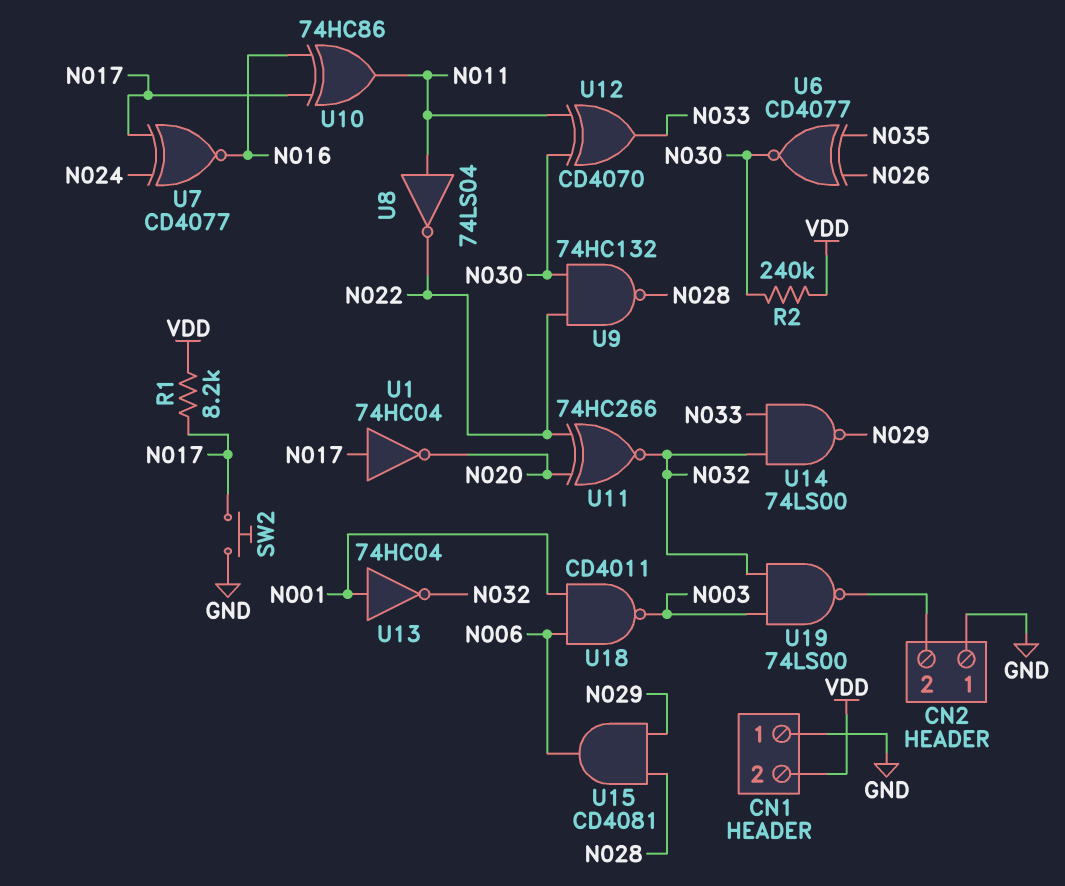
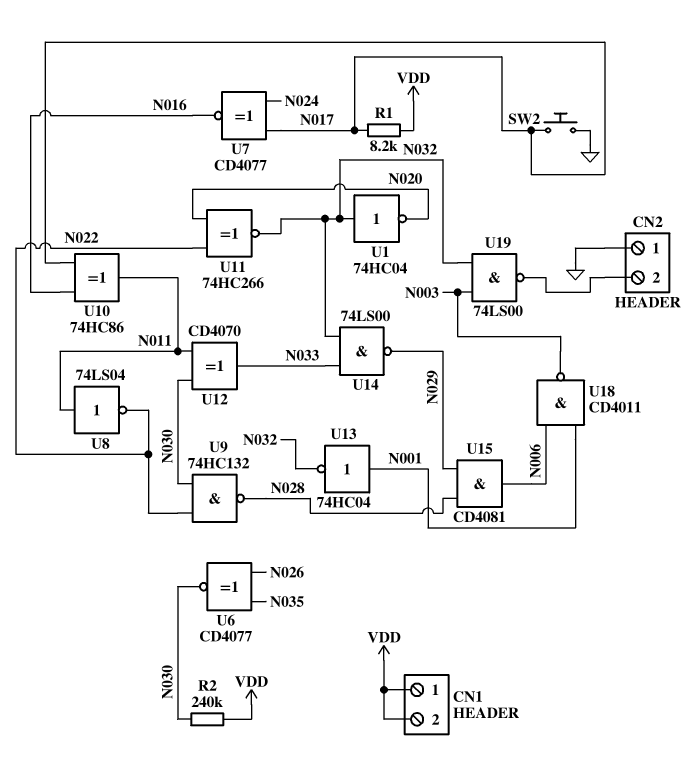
CN1 pin 1: GND -> VDD
U1: NOT 74HC04 (in N017, out N020) -> NOT 74HC04 (in N032, out N020)

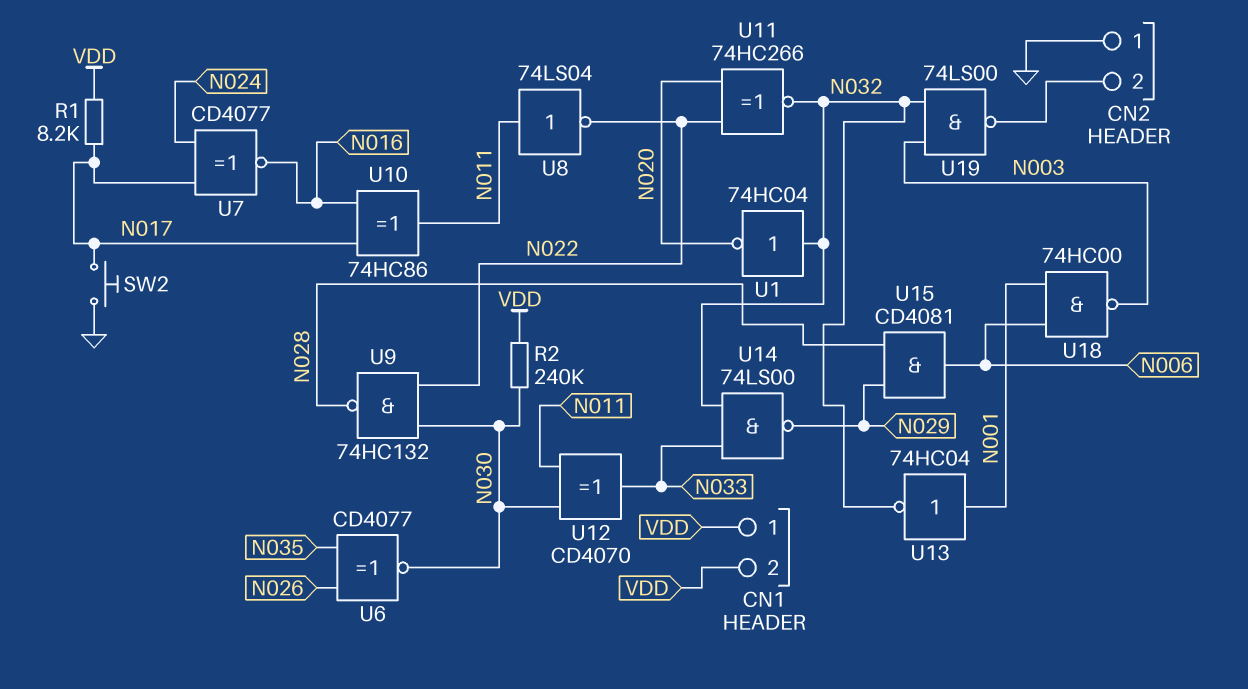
U18: NAND CD4011 (in N001, in N006, out N003) -> NAND 74HC00 (in N001, in N006, out N003)

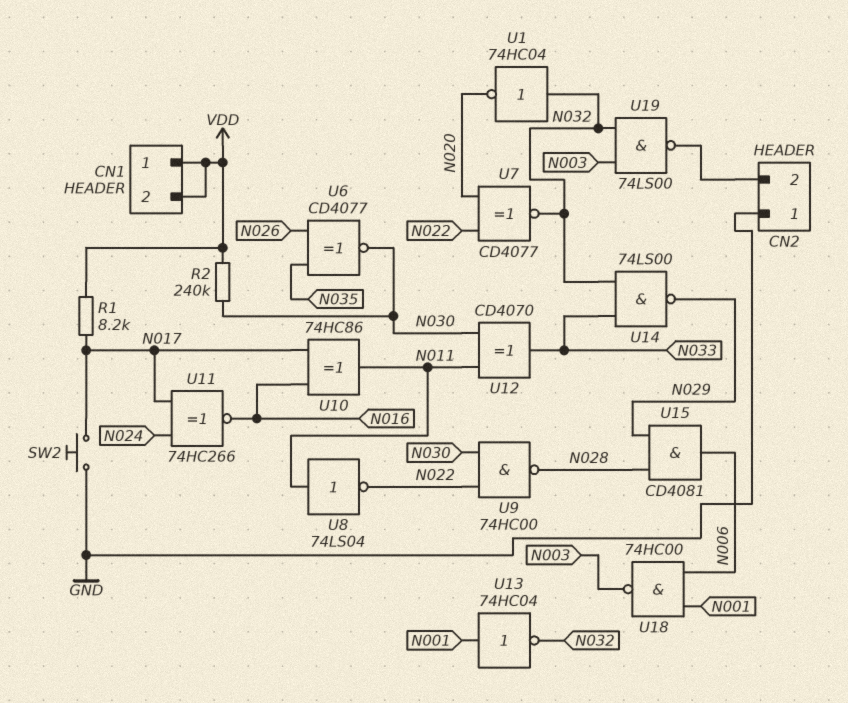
U7: XNOR CD4077 (in N017, in N024, out N016) -> XNOR CD4077 (in N020, in N022, out N032)
U9: NAND 74HC132 (in N022, in N030, out N028) -> NAND 74HC00 (in N022, in N030, out N028)
U11: XNOR 74HC266 (in N020, in N022, out N032) -> XNOR 74HC266 (in N017, in N024, out N016)

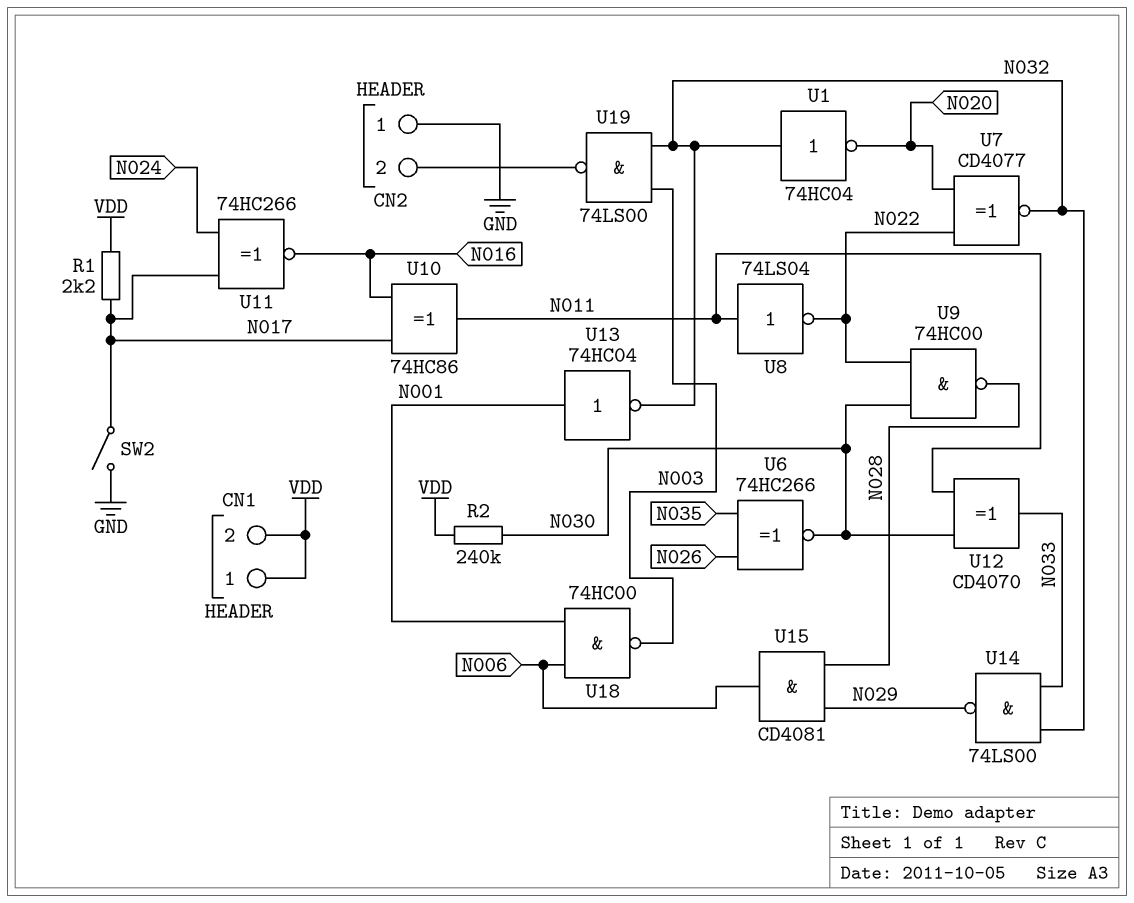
R1: 8.2k (N017, VDD) -> 2.2k (N017, VDD)
SW2: button (GND, N017) -> switch (GND, N017)
U6: XNOR CD4077 (in N026, in N035, out N030) -> XNOR 74HC266 (in N026, in N035, out N030)

